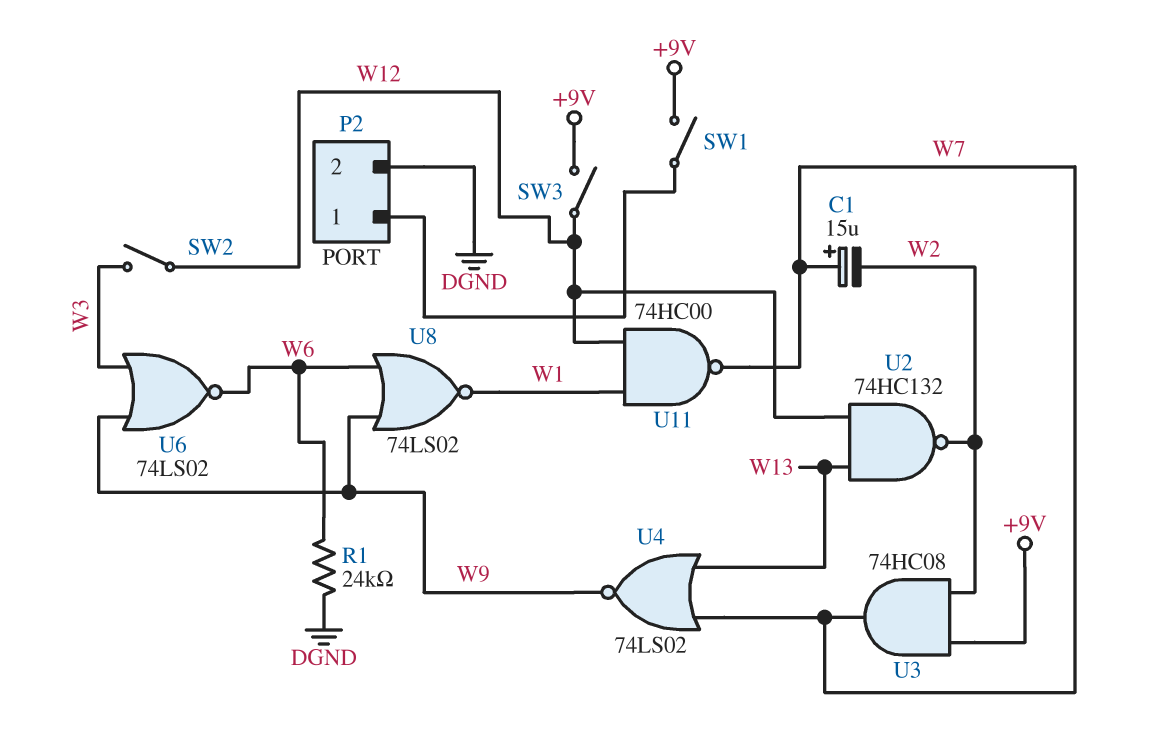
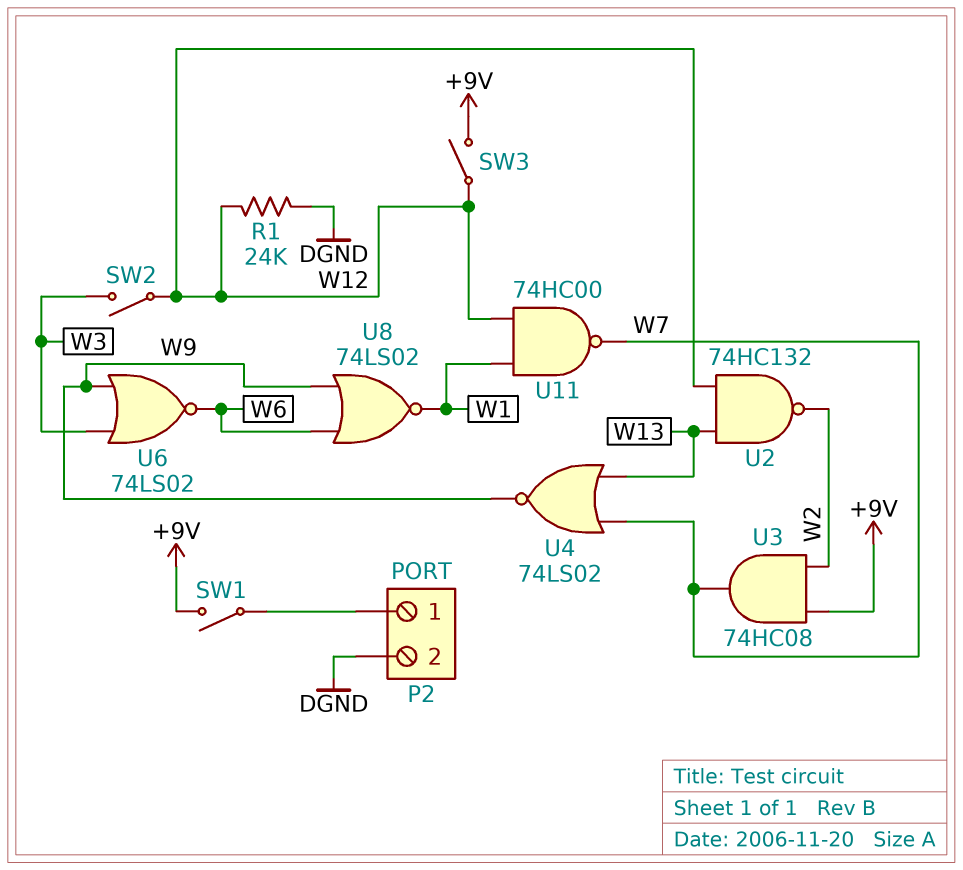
C1: 15uF (plus W7, minus W2) -> none
R1: 24k (DGND, W6) -> 24k (DGND, W12)

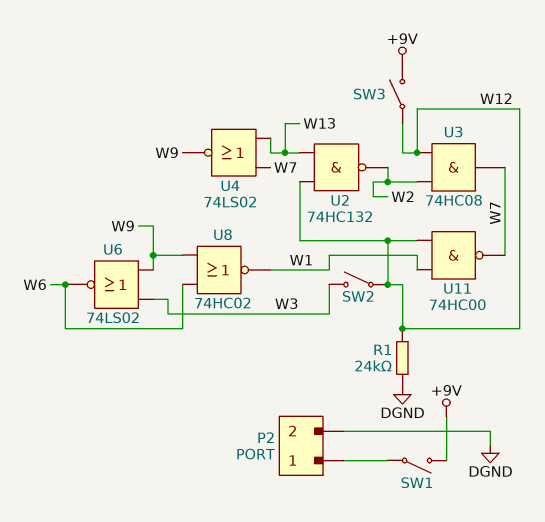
U3: AND 74HC08 (in +9V, in W2, out W7) -> AND 74HC08 (in W2, in W12, out W7)
U8: NOR 74LS02 (in W6, in W9, out W1) -> NOR 74HC02 (in W6, in W9, out W1)

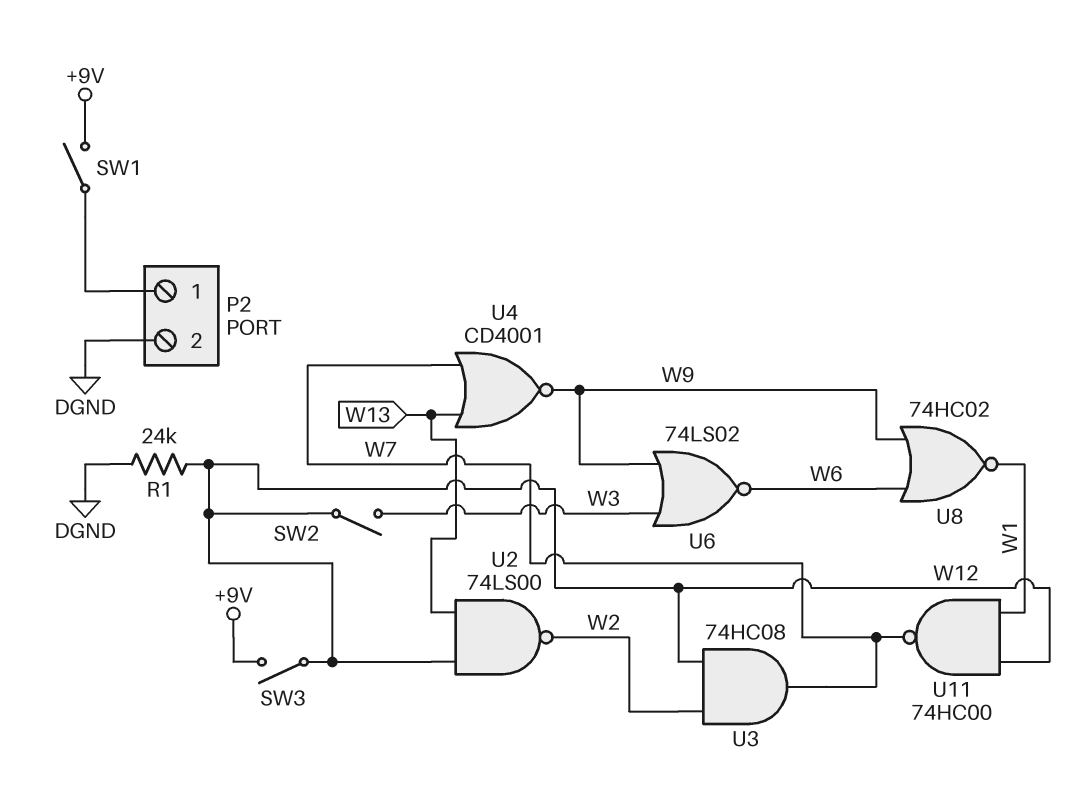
U2: NAND 74HC132 (in W12, in W13, out W2) -> NAND 74LS00 (in W12, in W13, out W2)
U4: NOR 74LS02 (in W7, in W13, out W9) -> NOR CD4001 (in W7, in W13, out W9)

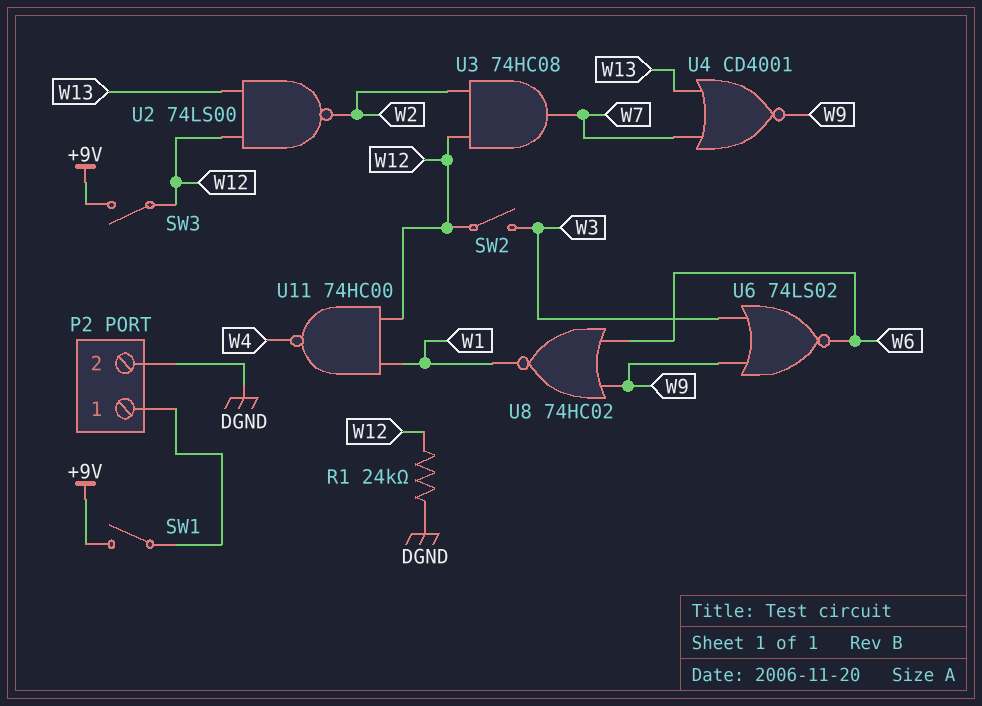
U11: NAND 74HC00 (in W1, in W12, out W7) -> NAND 74HC00 (in W1, in W12, out W4)

